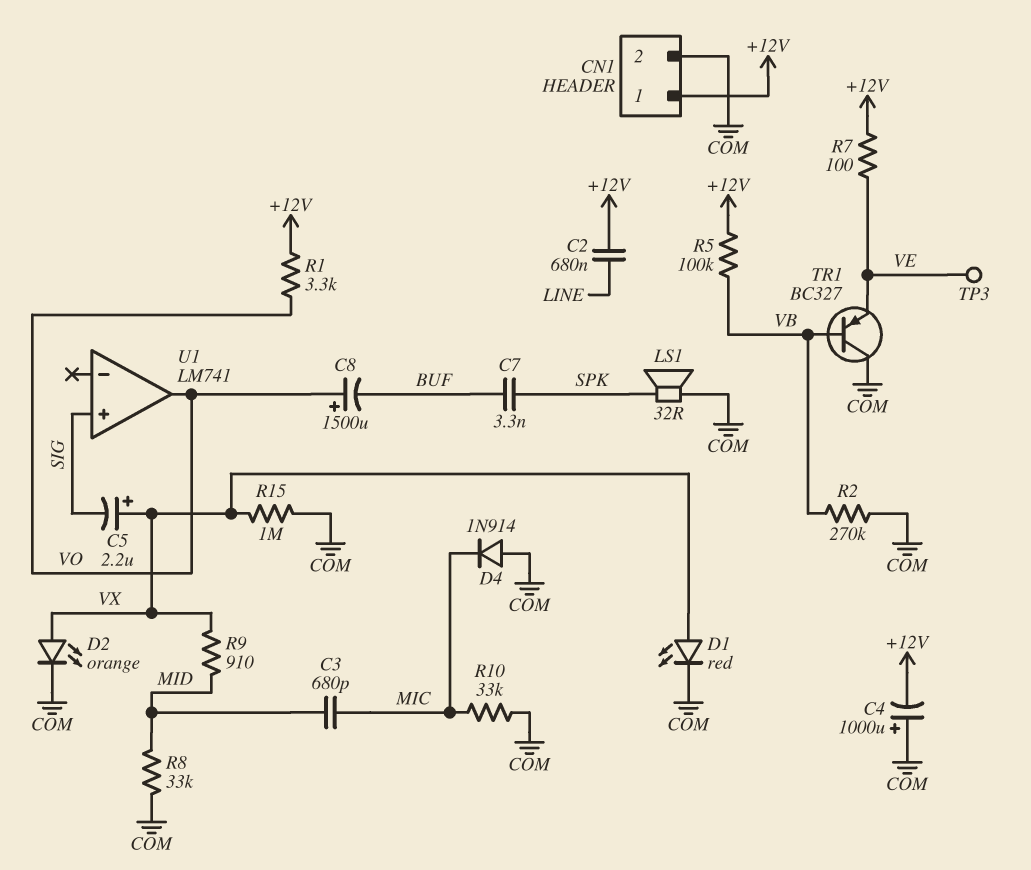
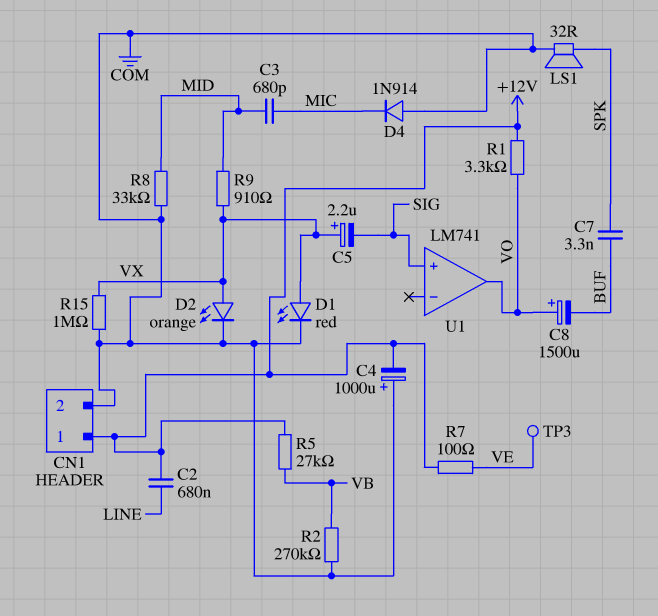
R5: 100k (+12V, VB) -> 27k (+12V, VB)
R10: 33k (COM, MIC) -> none
TR1: PNP BC327 (B VB, C COM, E VE) -> none

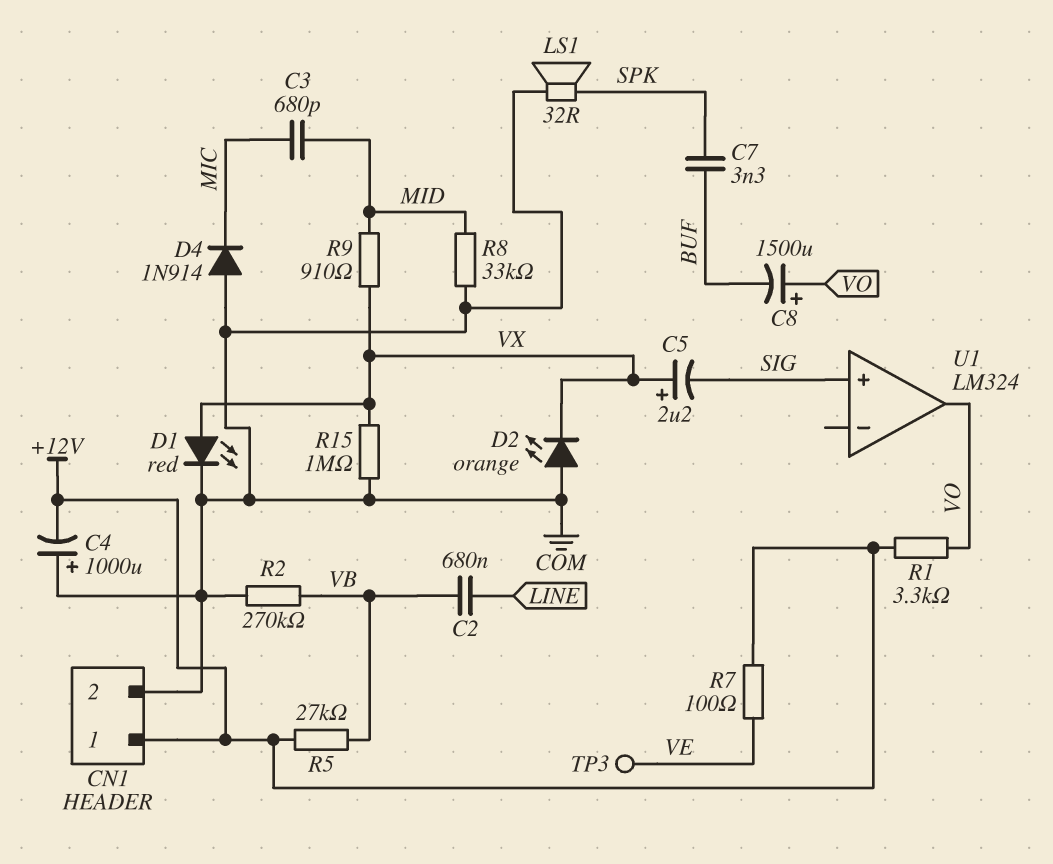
C2: 680nF (+12V, LINE) -> 680nF (LINE, VB)
D2: LED orange (A VX, K COM) -> LED orange (A COM, K VX)
U1: LM741 -> LM324

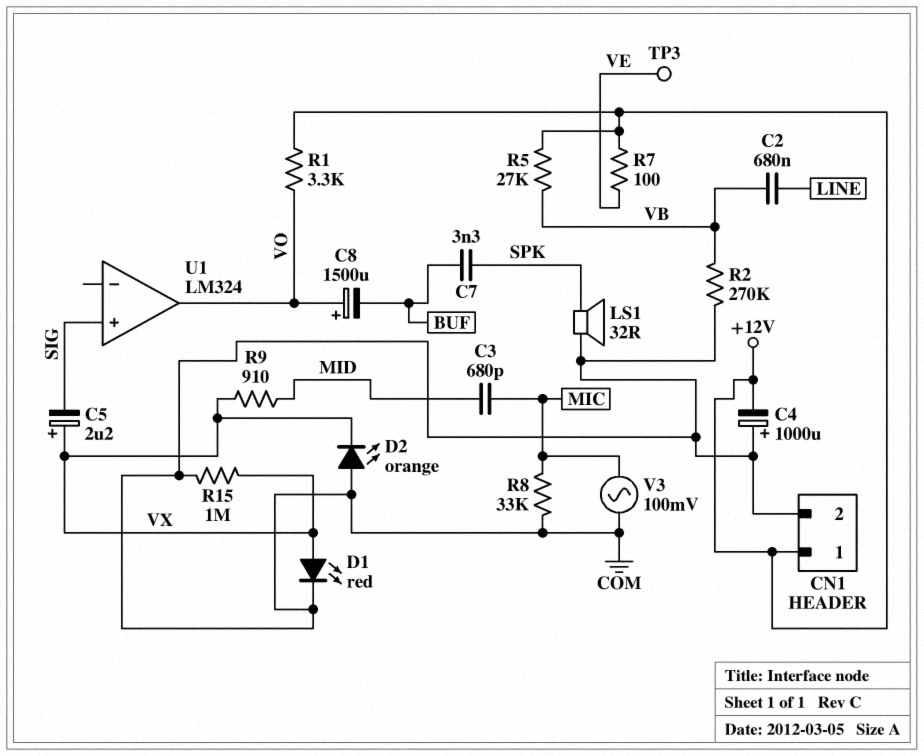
D4: diode 1N914 (A COM, K MIC) -> none
R8: 33k (COM, MID) -> 33k (COM, MIC)
V3: none -> AC 100mV (COM, MIC)

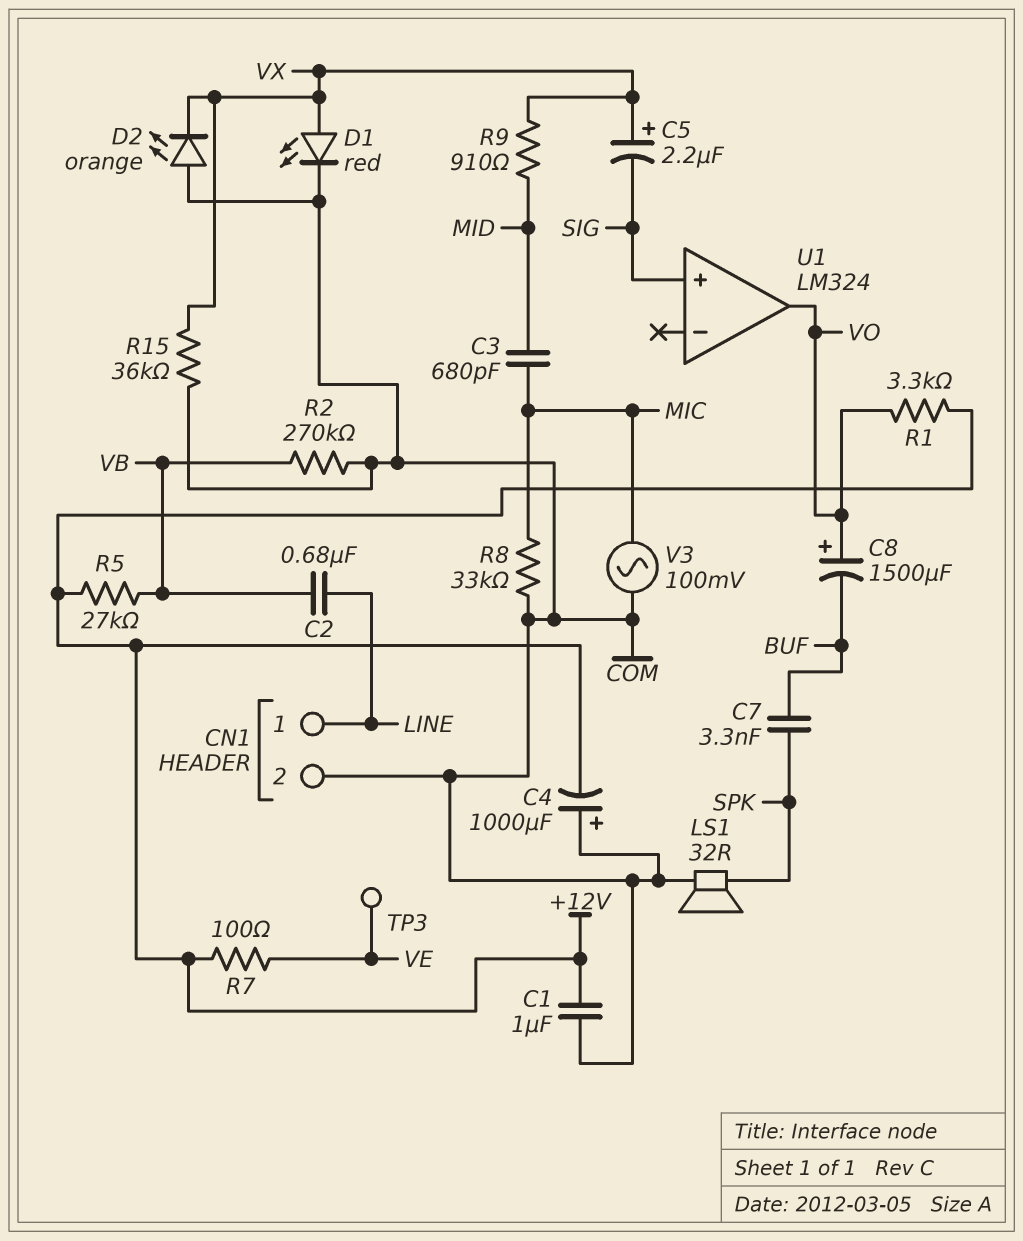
C1: none -> 1uF (+12V, COM)
CN1 pin 1: +12V -> LINE
R15: 1M (COM, VX) -> 36k (COM, VX)

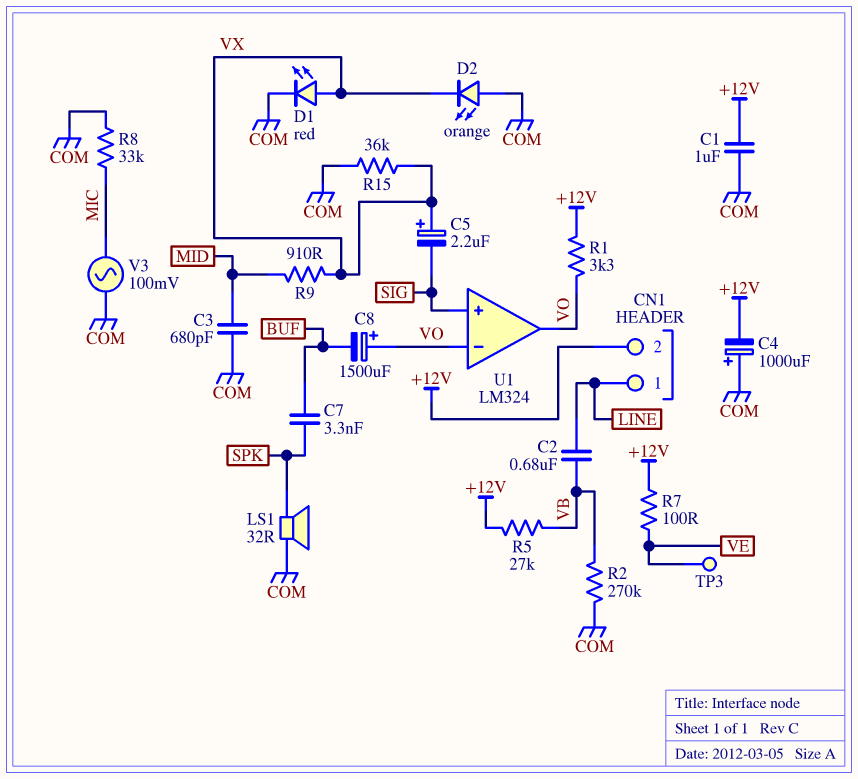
C3: 680pF (MIC, MID) -> 680pF (COM, MID)
CN1 pin 2: COM -> +12V
U1 pin in-: none -> VO

